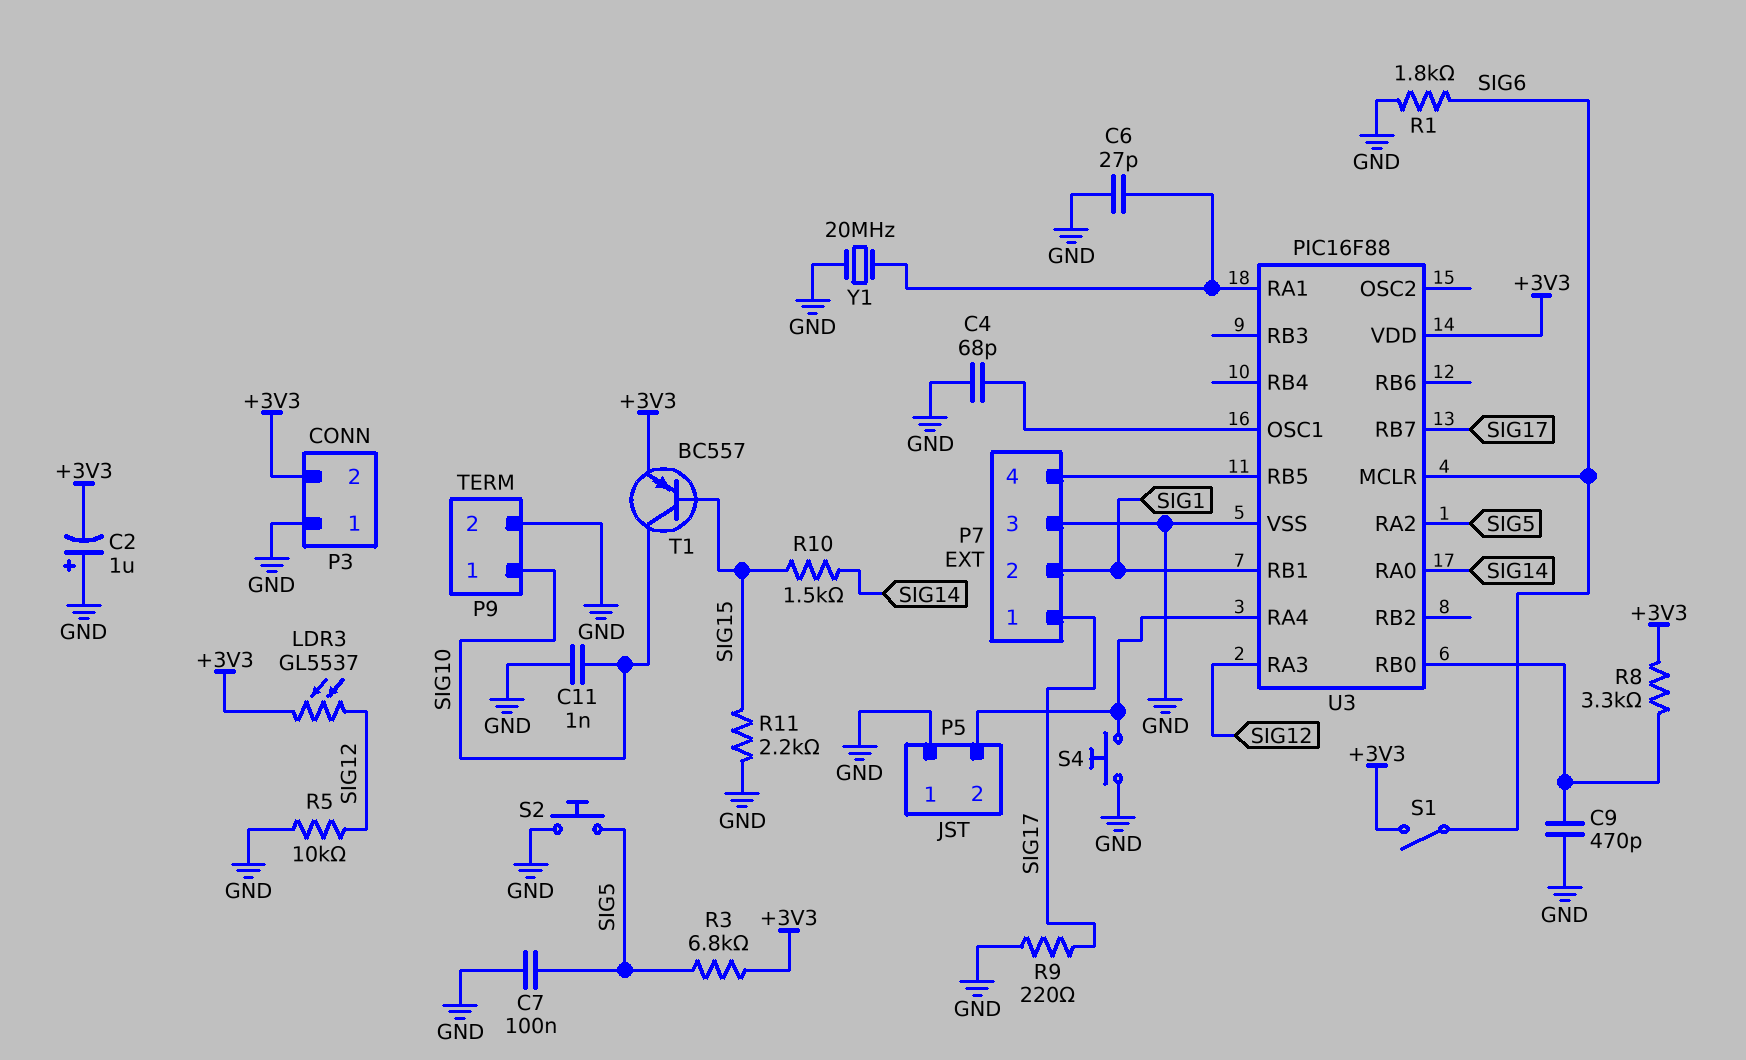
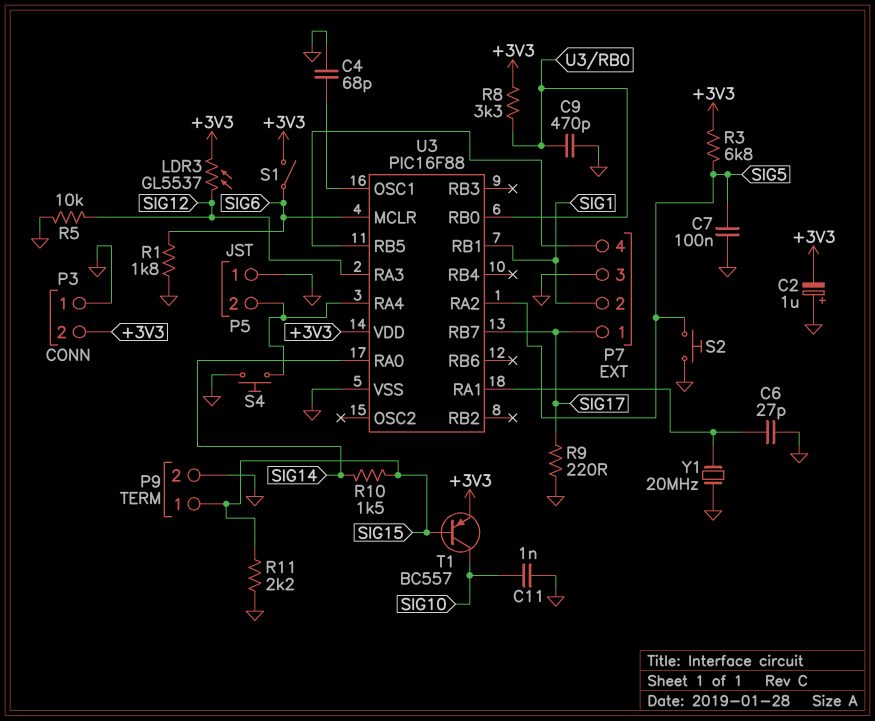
P9 pin 1: SIG10 -> SIG15

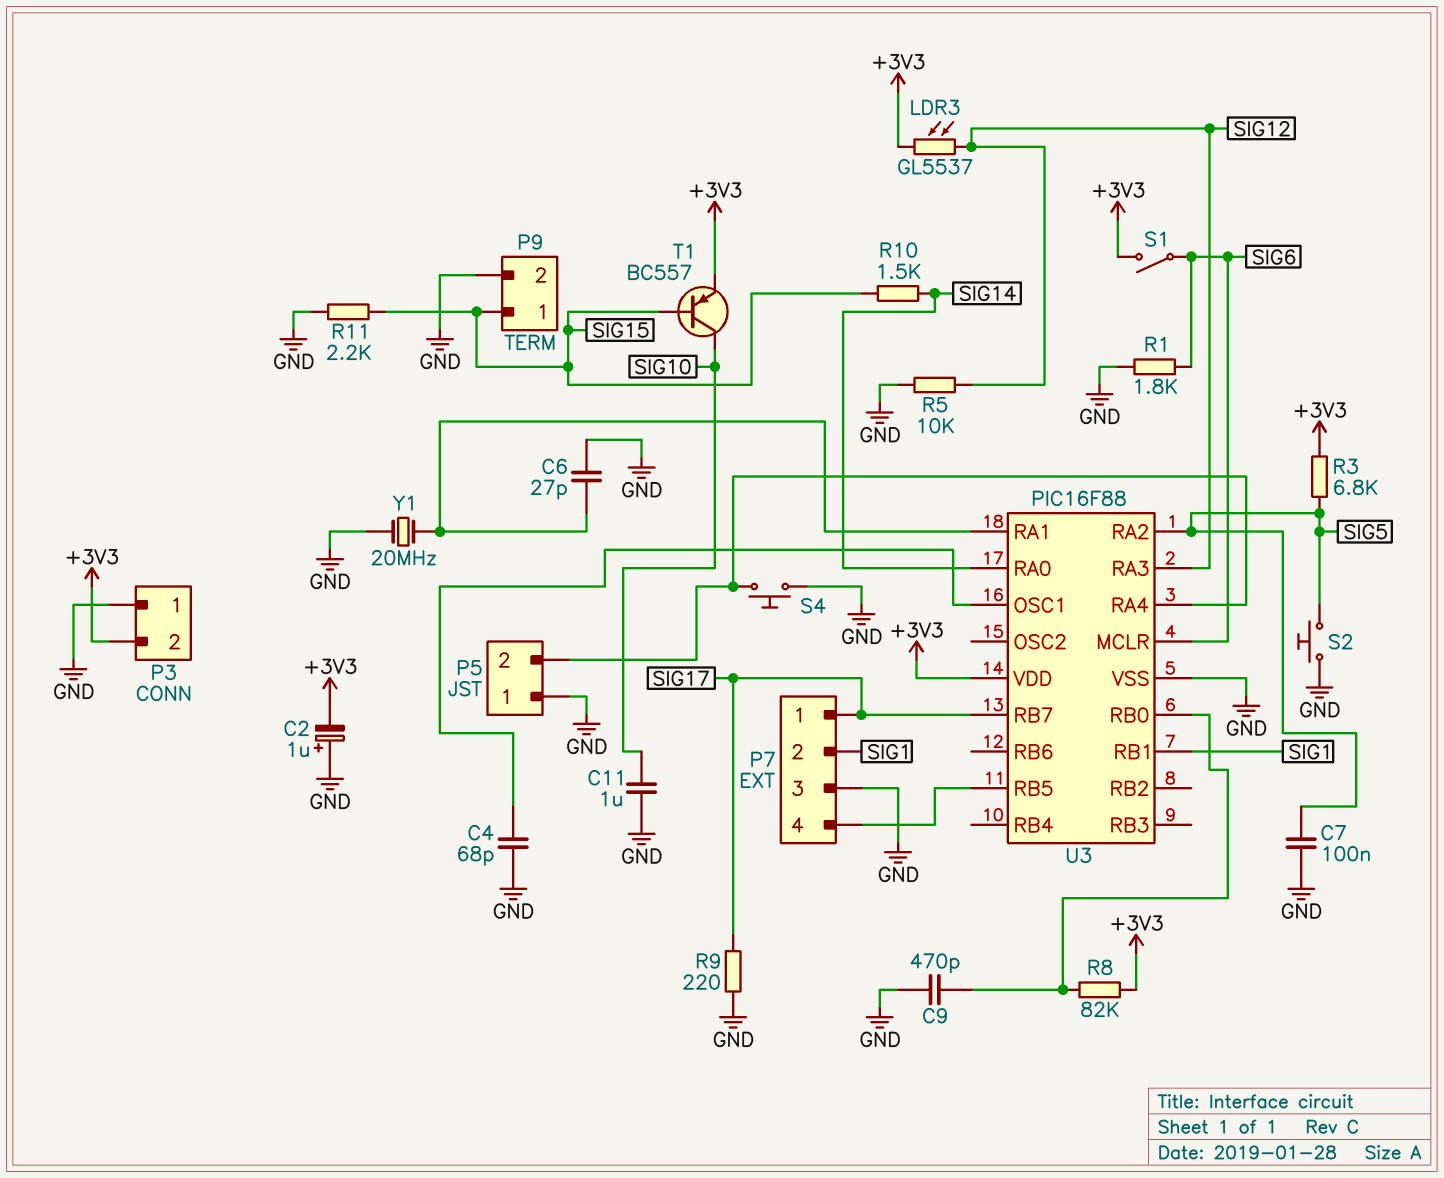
C11: 1nF (GND, SIG10) -> 1uF (GND, SIG10)
R8: 3.3k (+3V3, U3/RB0) -> 82k (+3V3, U3/RB0)

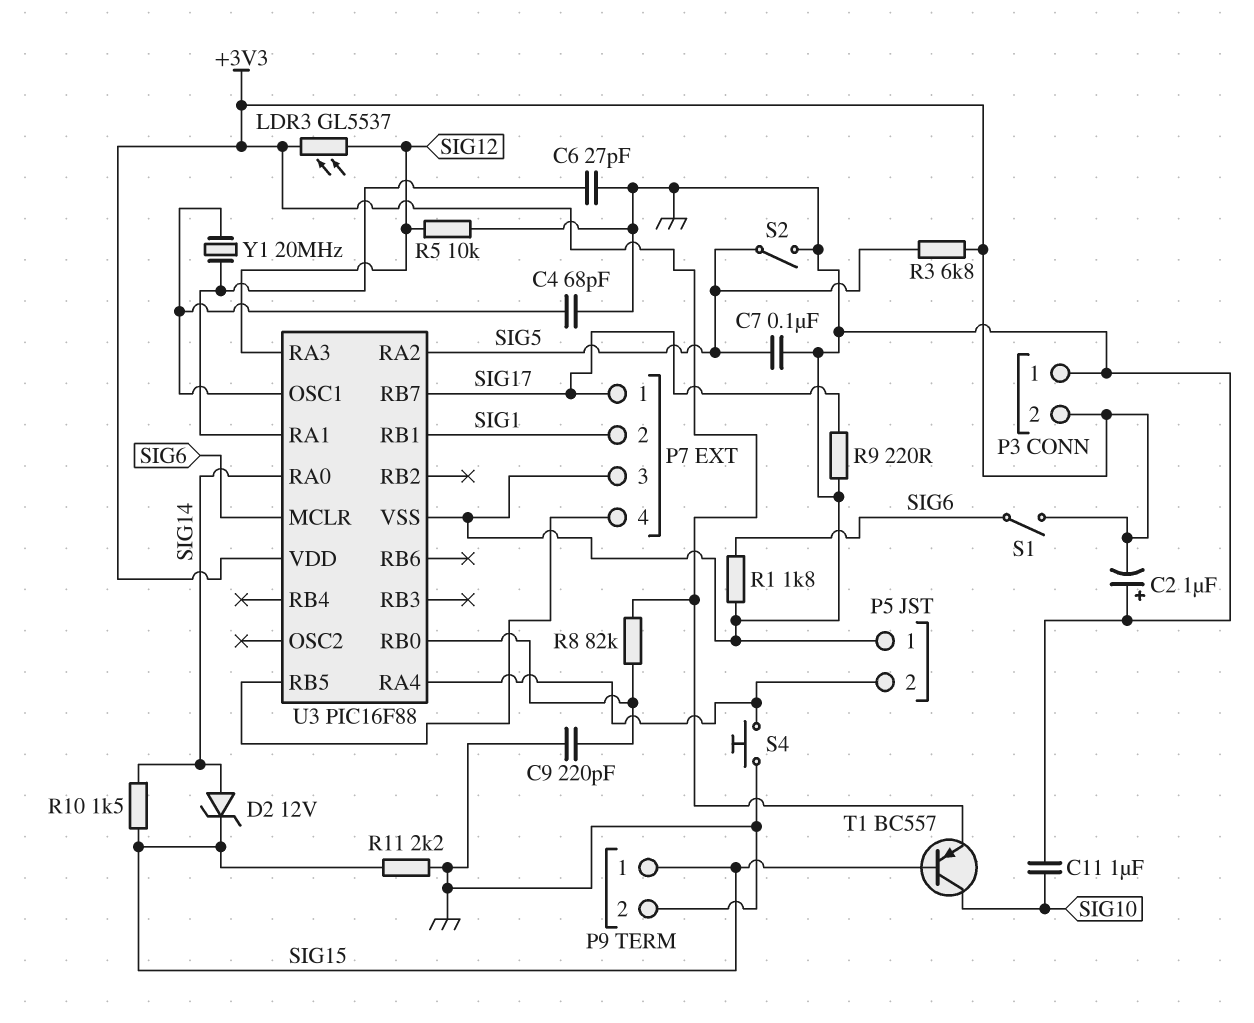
C9: 470pF (GND, U3/RB0) -> 220pF (GND, U3/RB0)
D2: none -> zener 12V (A SIG14, K SIG15)
S2: button (GND, SIG5) -> switch (GND, SIG5)
Y1: 20MHz (GND, U3/RA1) -> 20MHz (U3/OSC1, U3/RA1)

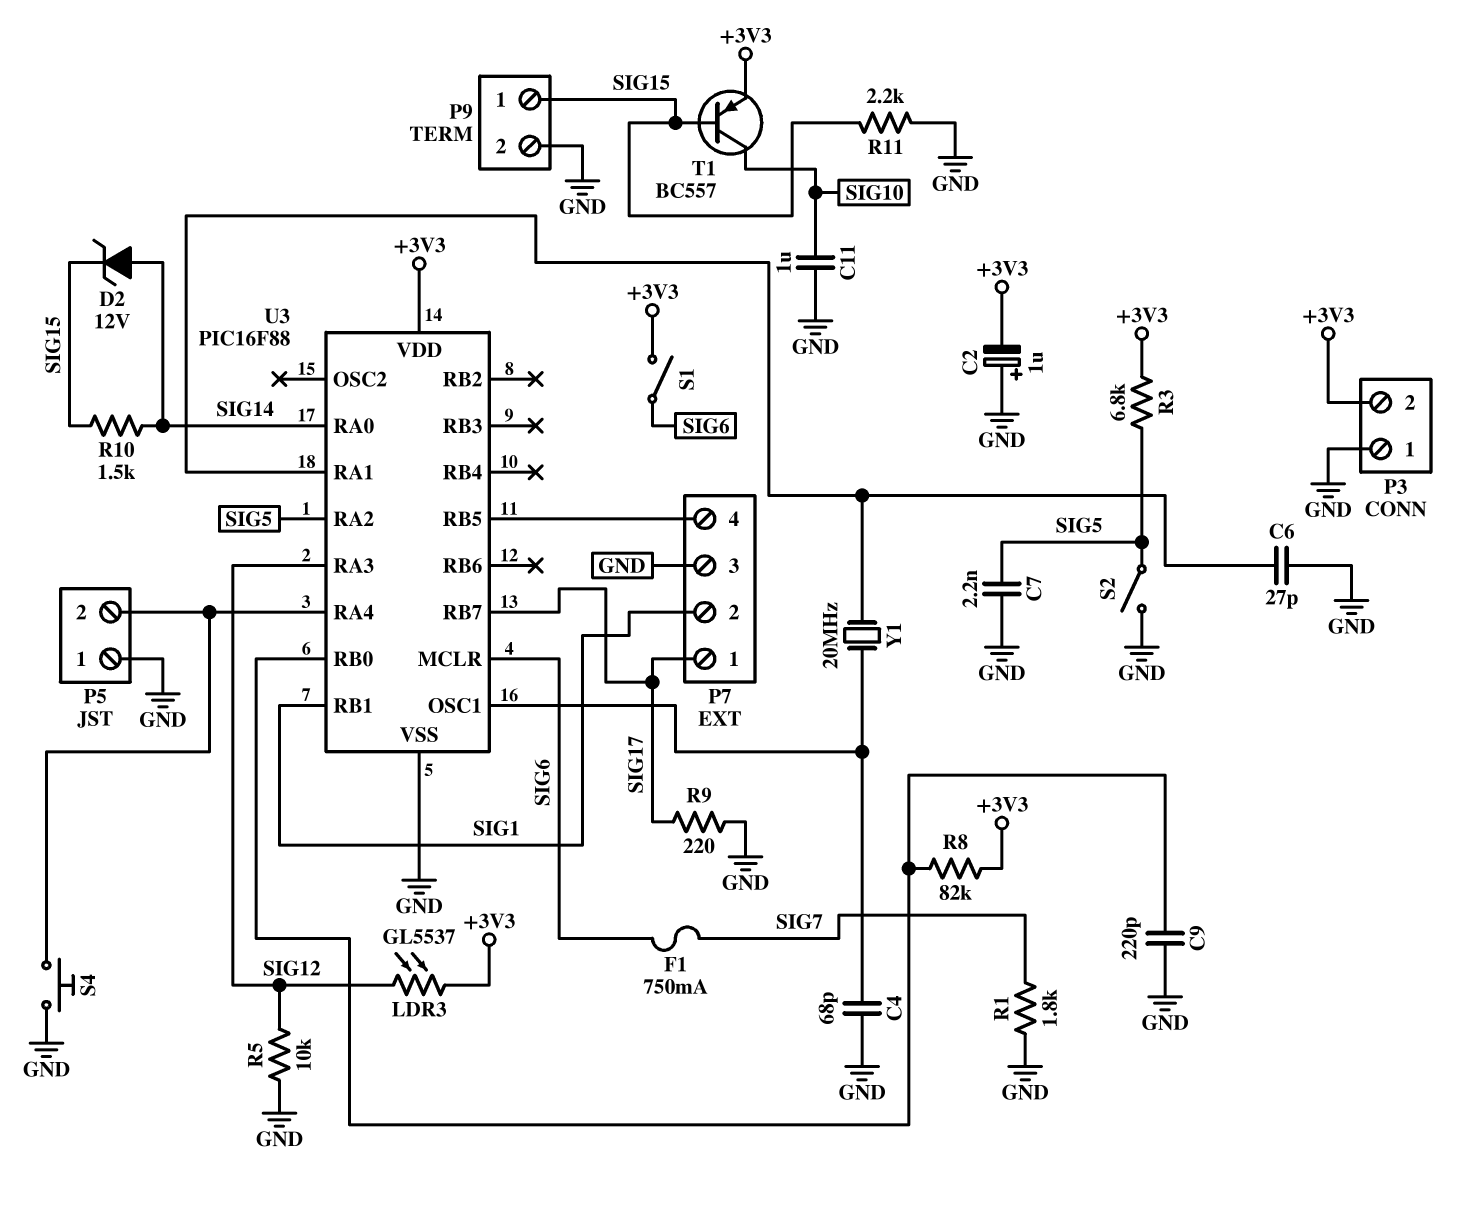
C7: 100nF (GND, SIG5) -> 2.2nF (GND, SIG5)
F1: none -> 750mA (SIG6, SIG7)
R1: 1.8k (GND, SIG6) -> 1.8k (GND, SIG7)

